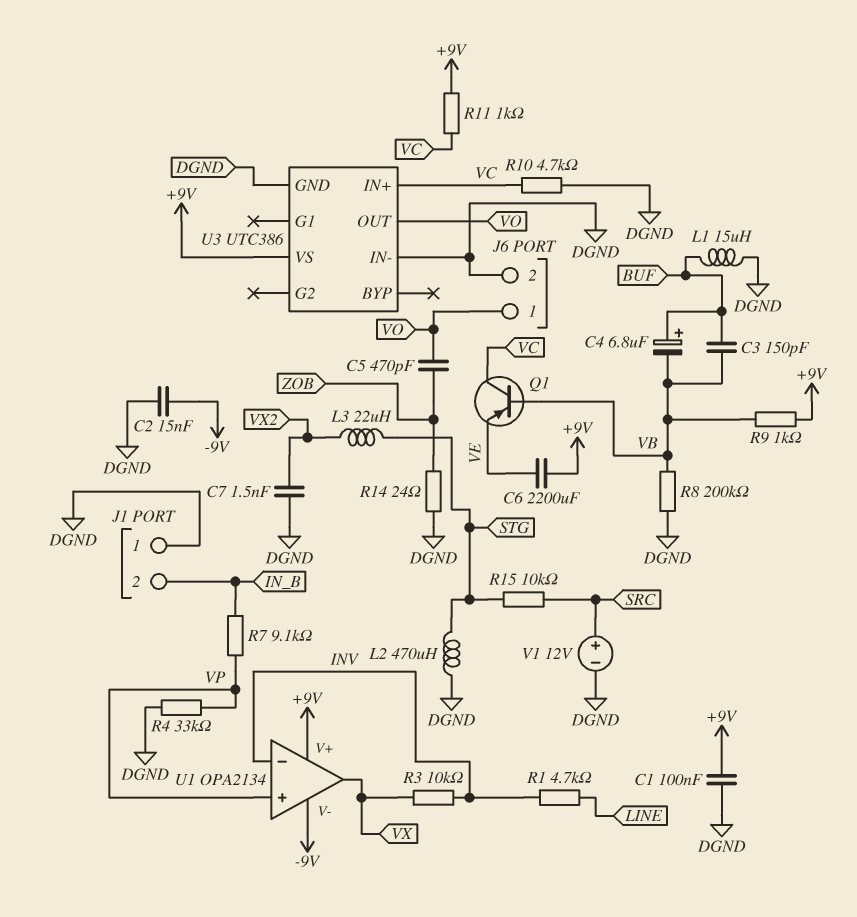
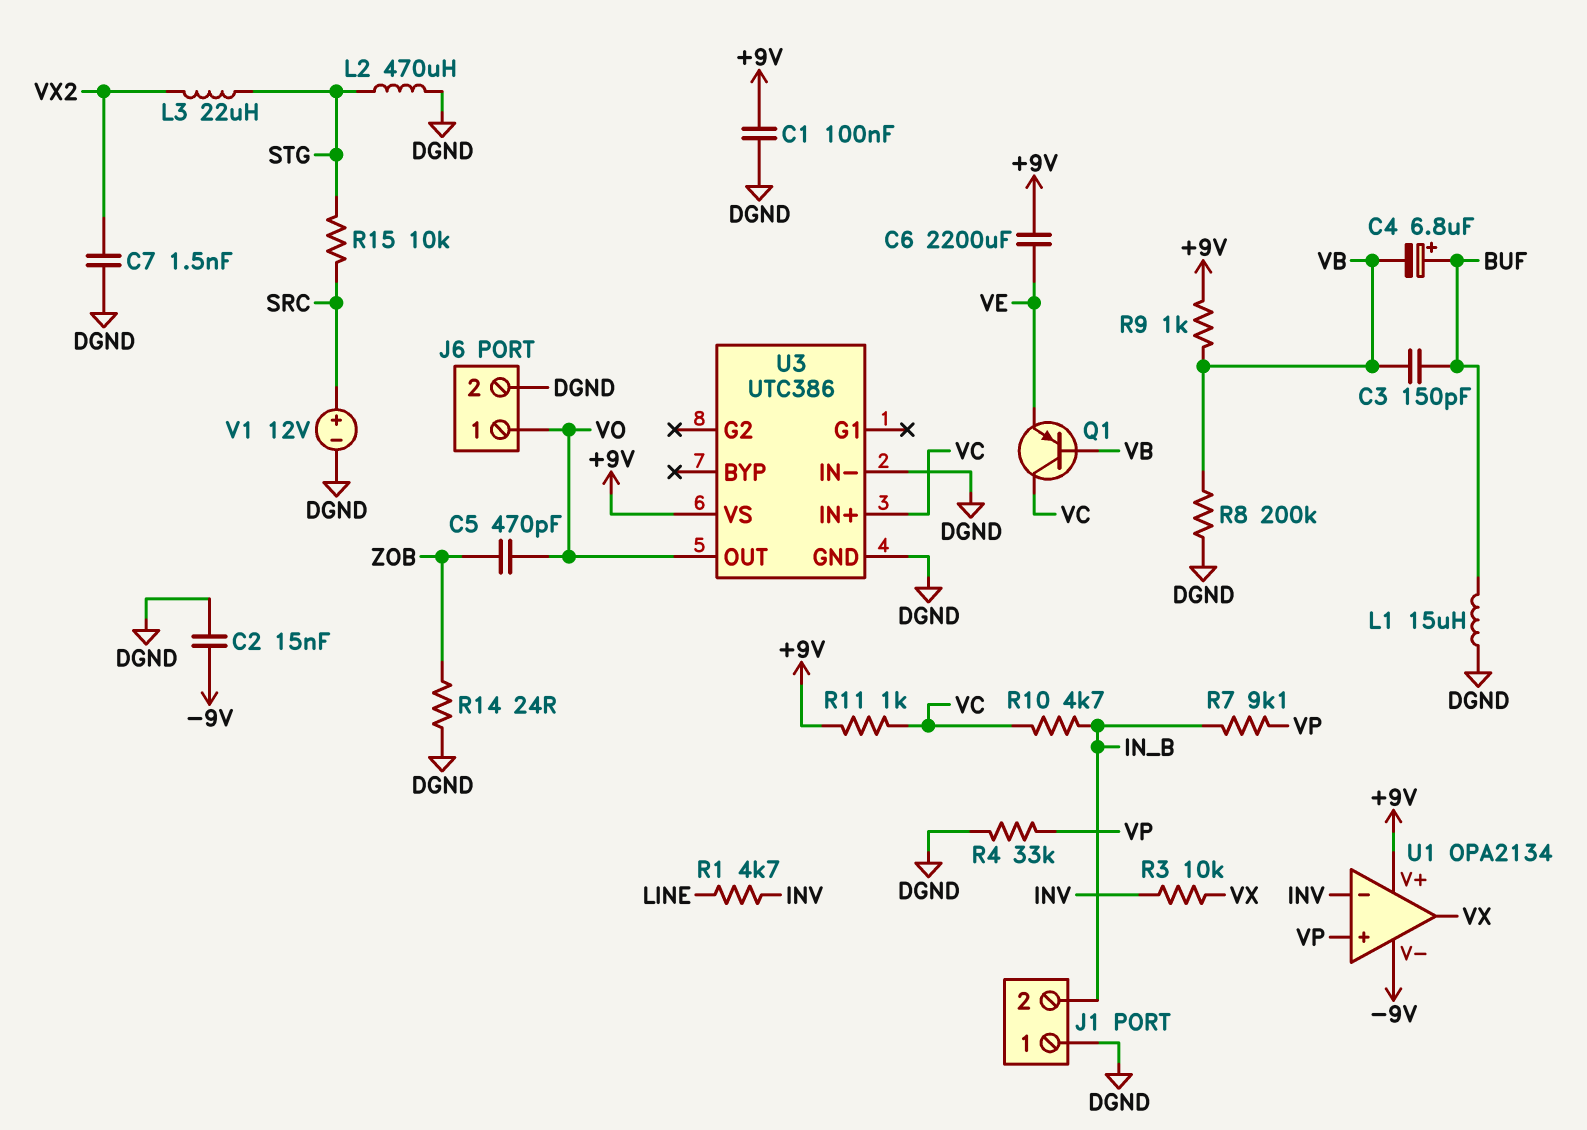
R10: 4.7k (DGND, VC) -> 4.7k (IN_B, VC)

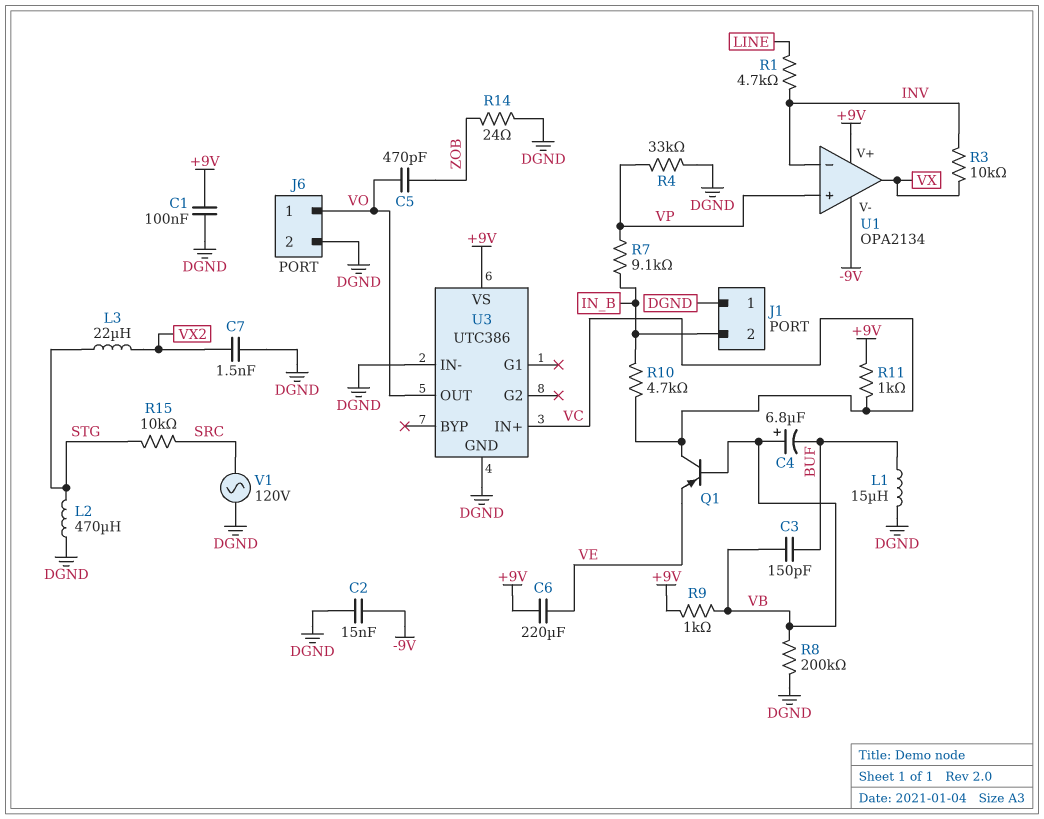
C4: 6.8uF (plus BUF, minus VB) -> 6.8uF (plus VB, minus BUF)
C6: 2200uF (+9V, VE) -> 220uF (+9V, VE)
V1: 12V (plus SRC, minus DGND) -> AC 120V (DGND, SRC)

